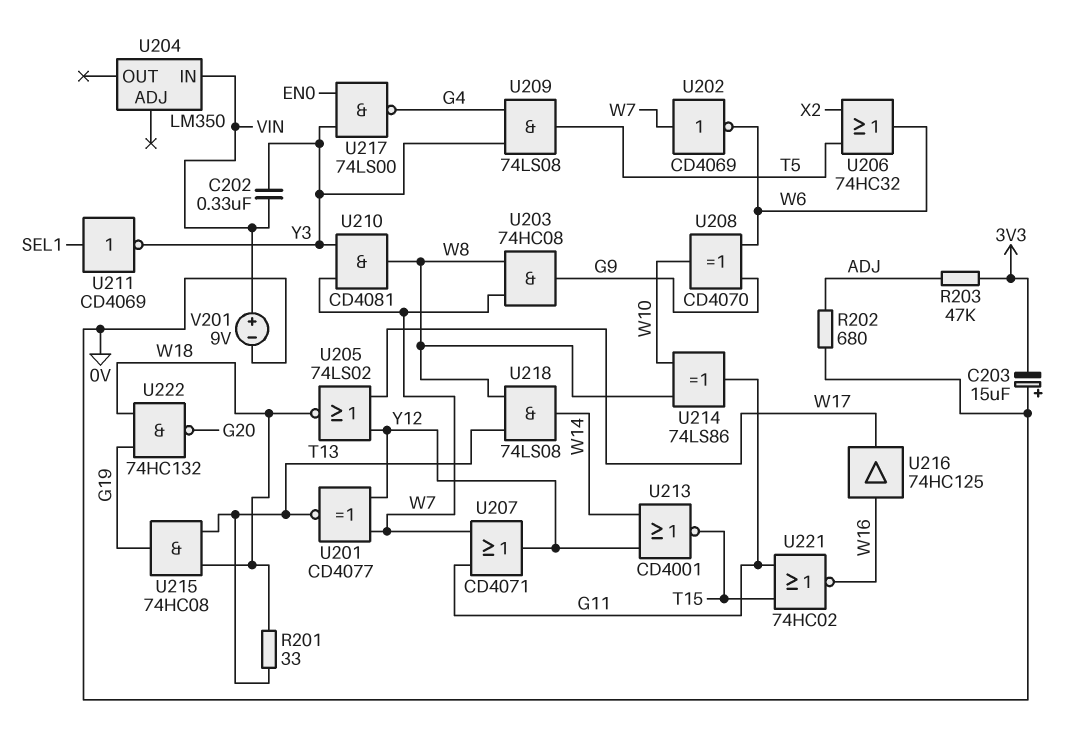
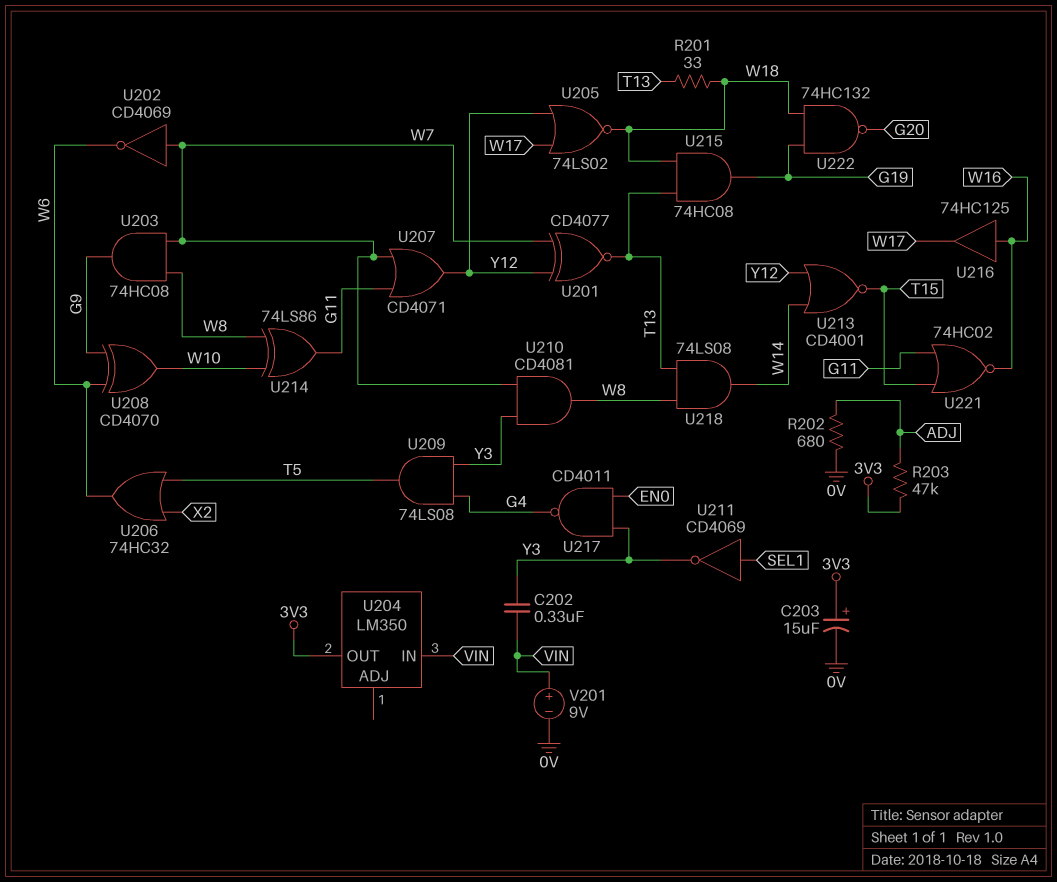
C203: 15uF (plus 0V, minus 3V3) -> 15uF (plus 3V3, minus 0V)
U204 pin OUT: none -> 3V3
U217: NAND 74LS00 (in EN0, in Y3, out G4) -> NAND CD4011 (in EN0, in Y3, out G4)

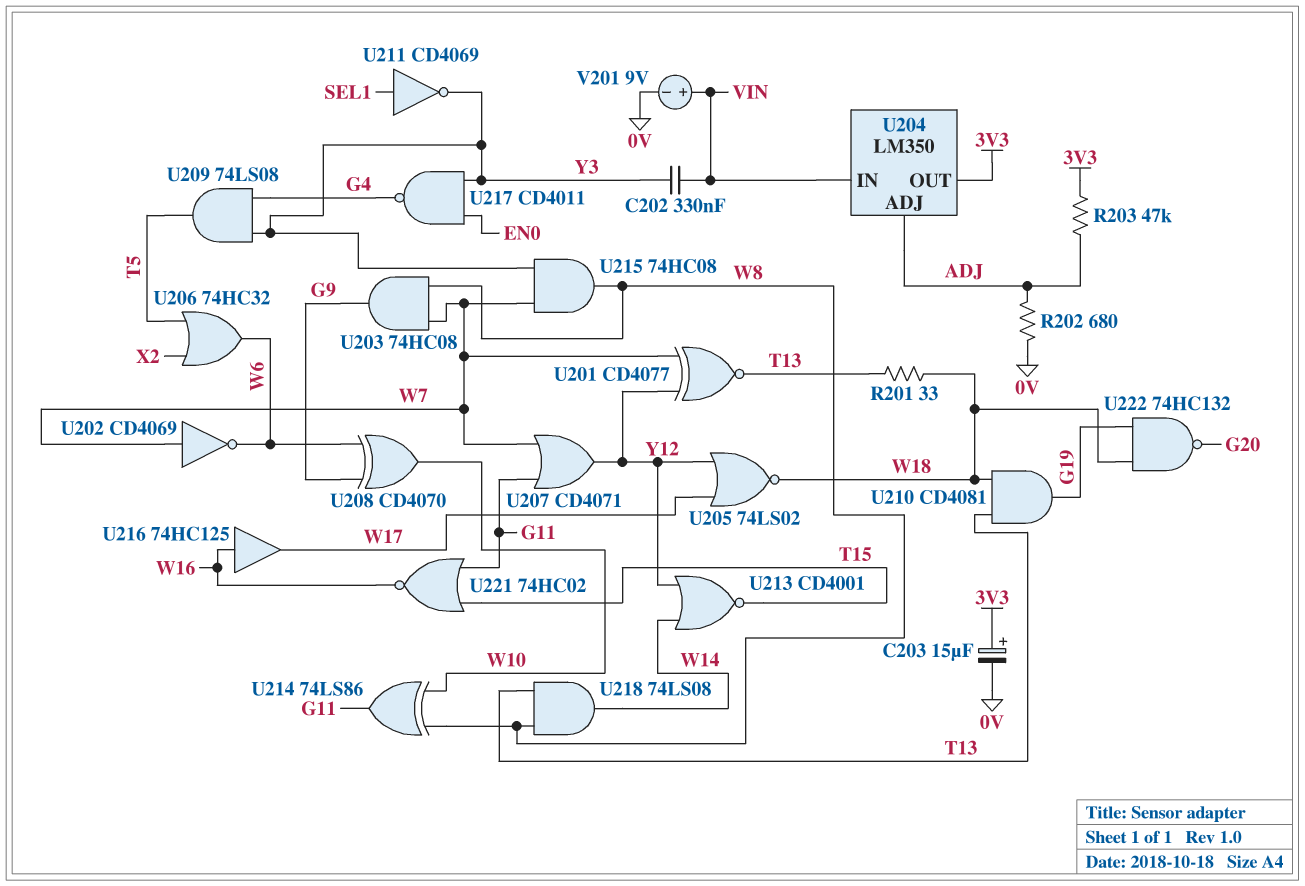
U204 pin ADJ: none -> ADJ
U210: AND CD4081 (in W7, in Y3, out W8) -> AND CD4081 (in T13, in W18, out G19)
U215: AND 74HC08 (in T13, in W18, out G19) -> AND 74HC08 (in W7, in Y3, out W8)

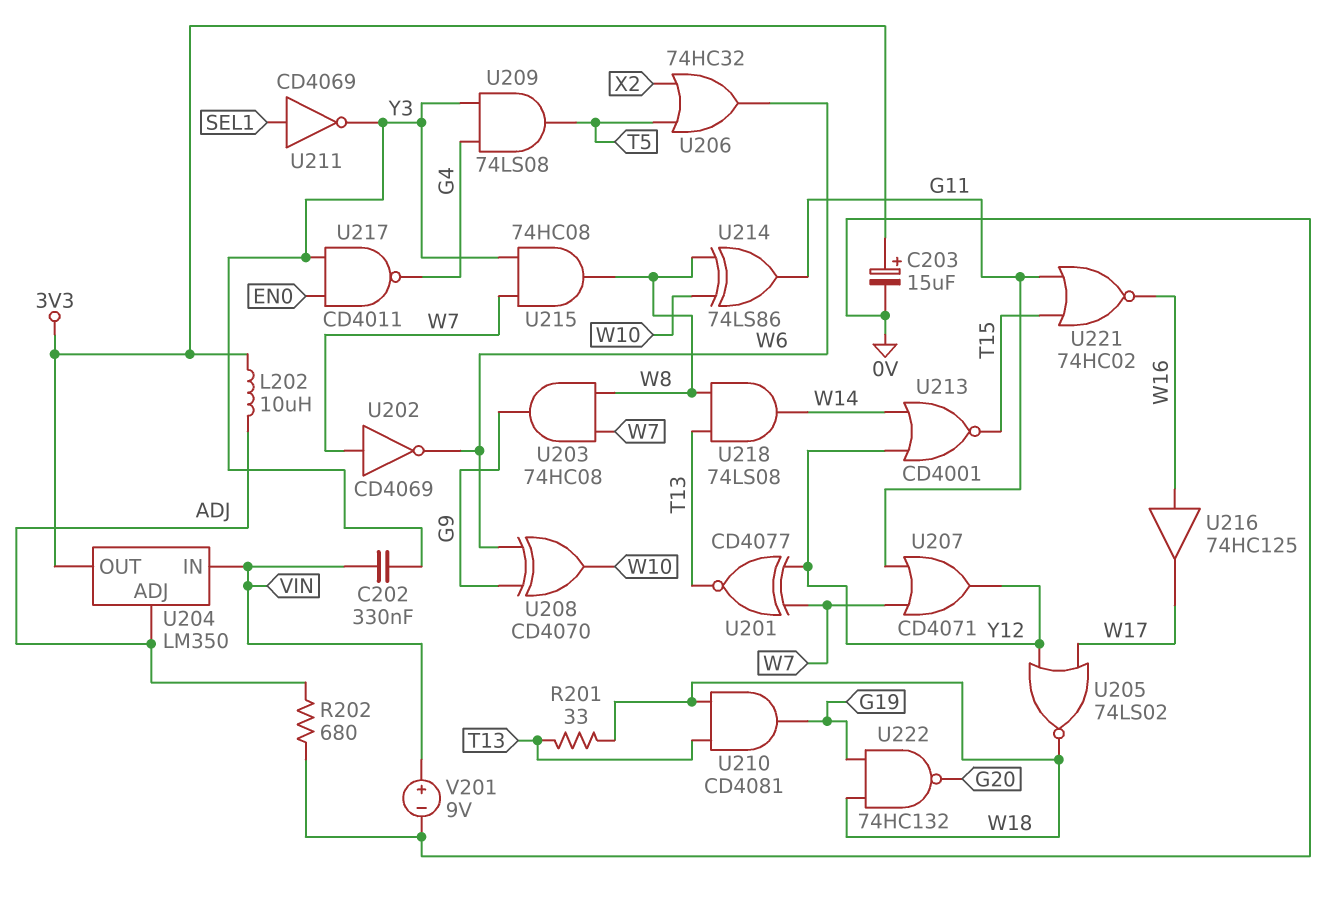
L202: none -> 10uH (3V3, ADJ)
R203: 47k (3V3, ADJ) -> none

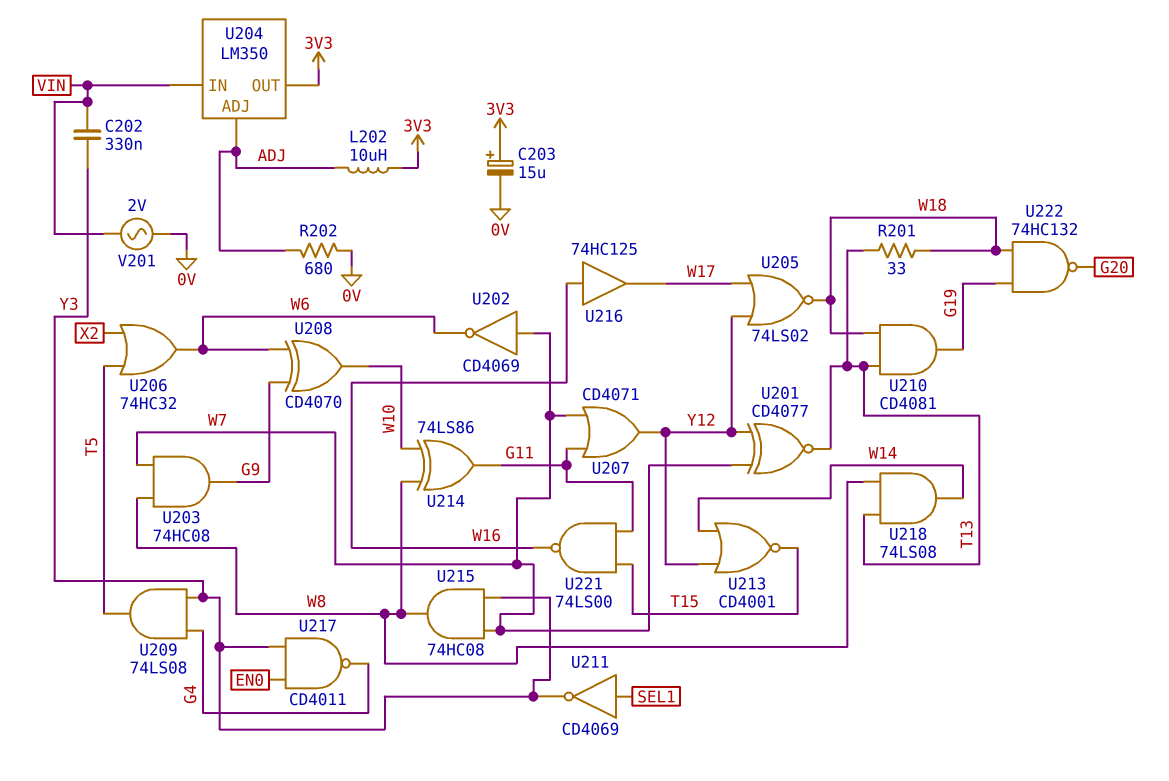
U221: NOR 74HC02 (in G11, in T15, out W16) -> NAND 74LS00 (in G11, in T15, out W16)
V201: 9V (plus VIN, minus 0V) -> AC 2V (0V, VIN)

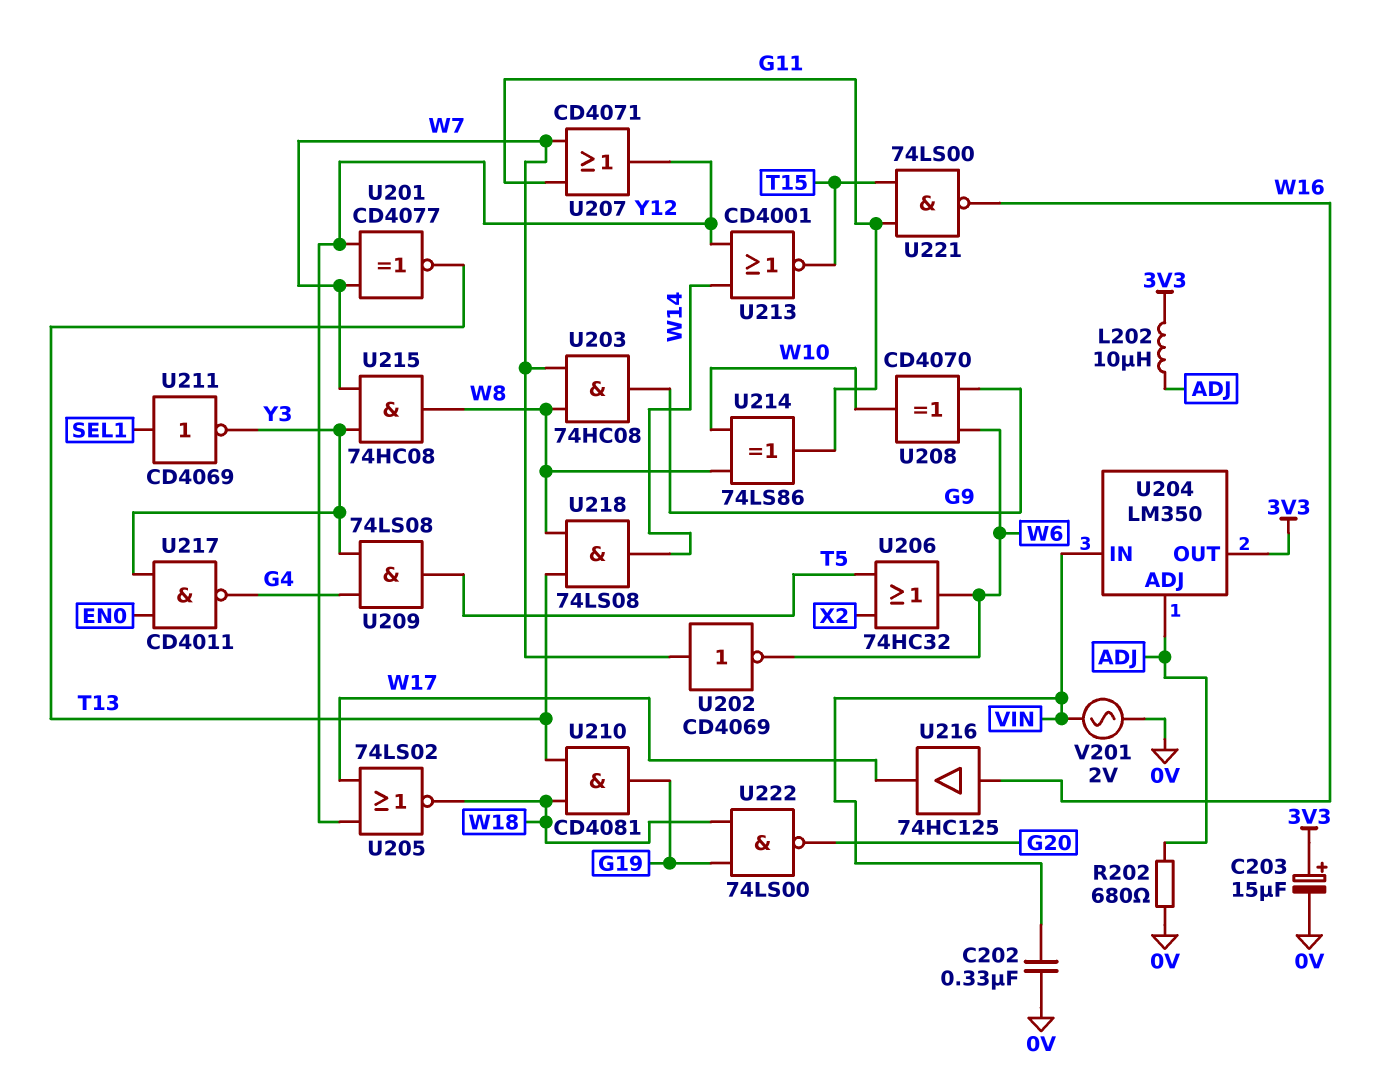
C202: 330nF (VIN, Y3) -> 330nF (0V, VIN)
R201: 33 (T13, W18) -> none
U222: NAND 74HC132 (in G19, in W18, out G20) -> NAND 74LS00 (in G19, in W18, out G20)

